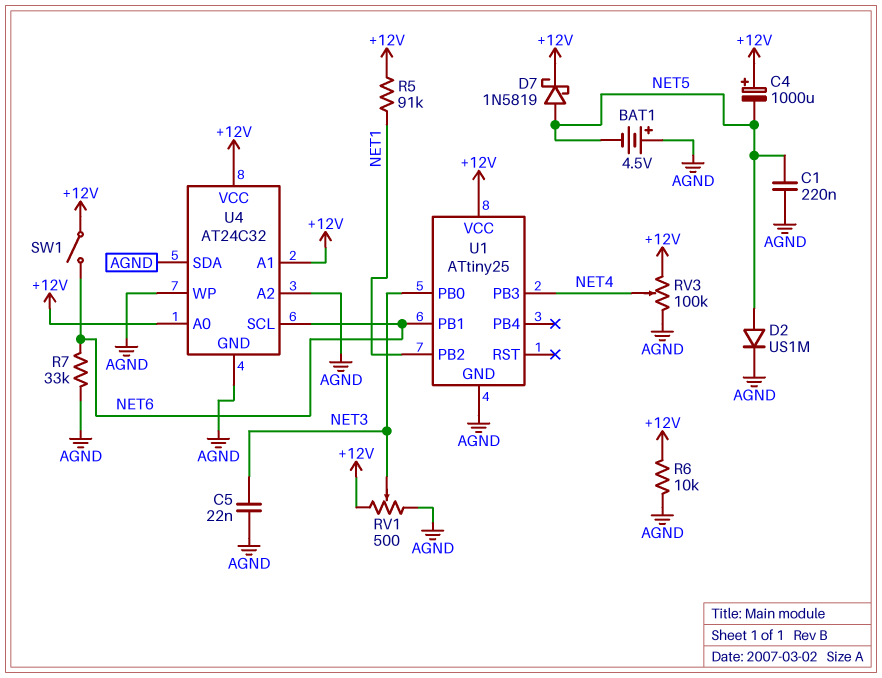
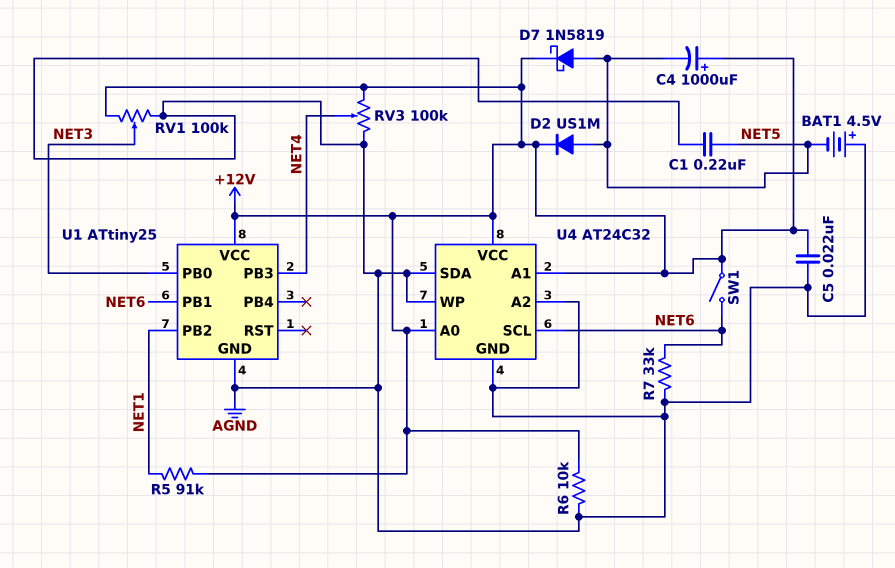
C5: 22nF (AGND, NET3) -> 22nF (+12V, AGND)
D2: diode US1M (A NET5, K AGND) -> diode US1M (A NET5, K +12V)
RV1: 500 (+12V, AGND, wiper NET3) -> 100k (+12V, AGND, wiper NET3)

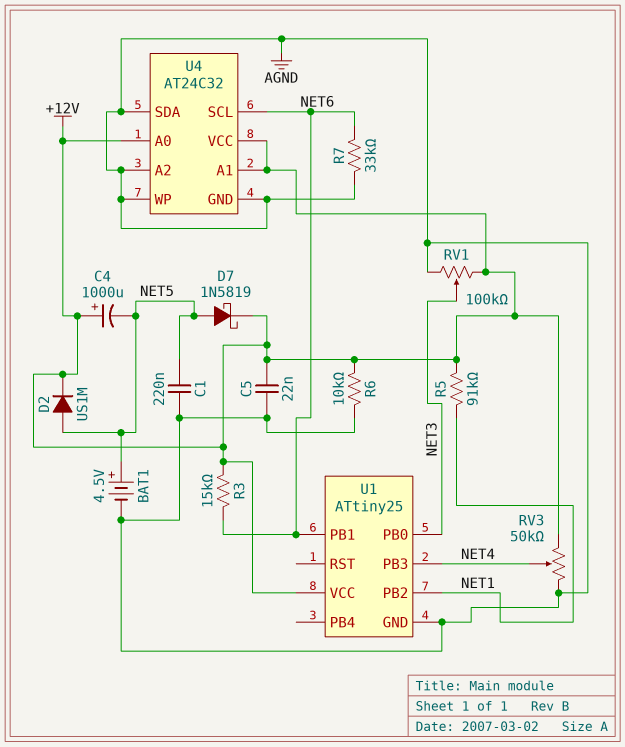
BAT1: 4.5V (plus AGND, minus NET5) -> 4.5V (plus NET5, minus AGND)
R3: none -> 15k (+12V, NET6)
RV3: 100k (+12V, AGND, wiper NET4) -> 50k (+12V, AGND, wiper NET4)
SW1: switch (+12V, NET6) -> none

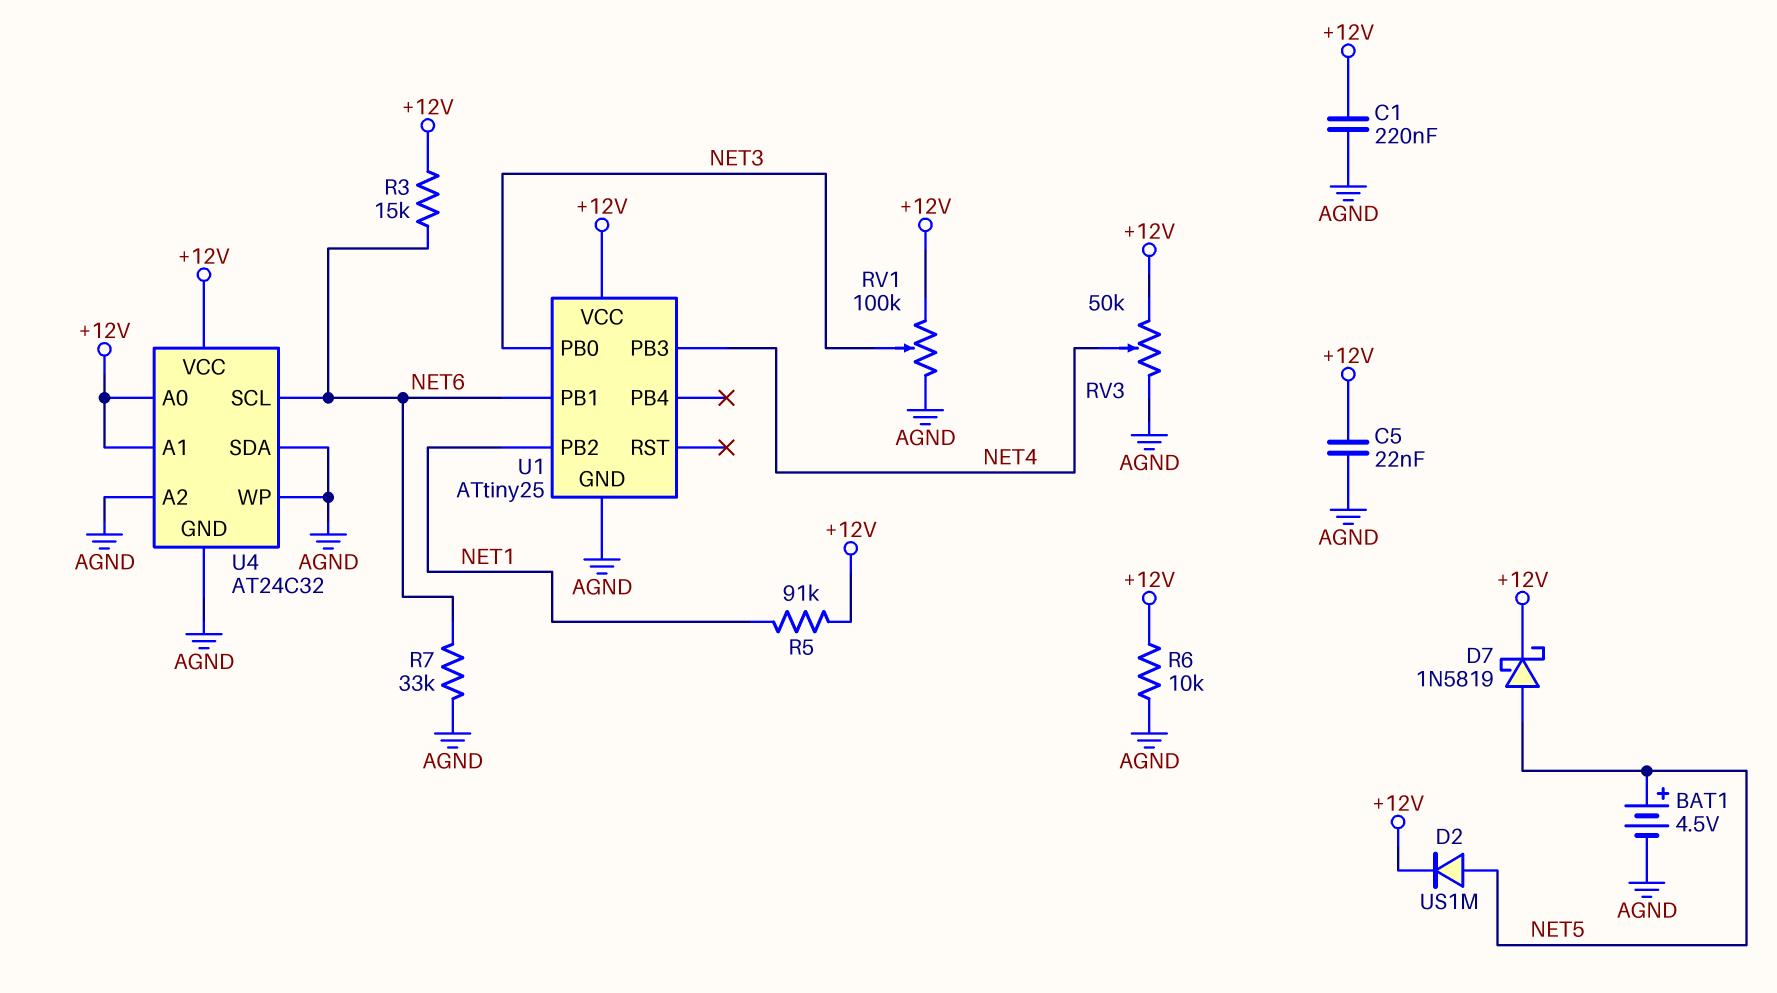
C1: 220nF (AGND, NET5) -> 220nF (+12V, AGND)
C4: 1000uF (plus +12V, minus NET5) -> none

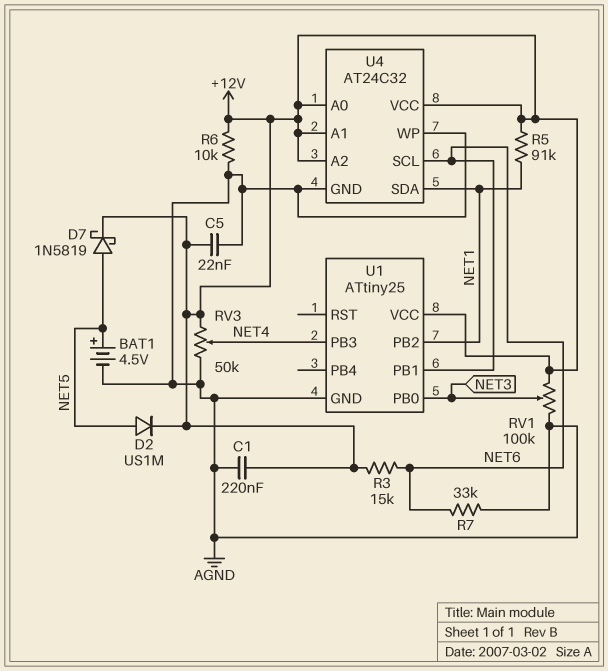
U4 pin A2: AGND -> +12V
U4 pin SDA: AGND -> NET1

